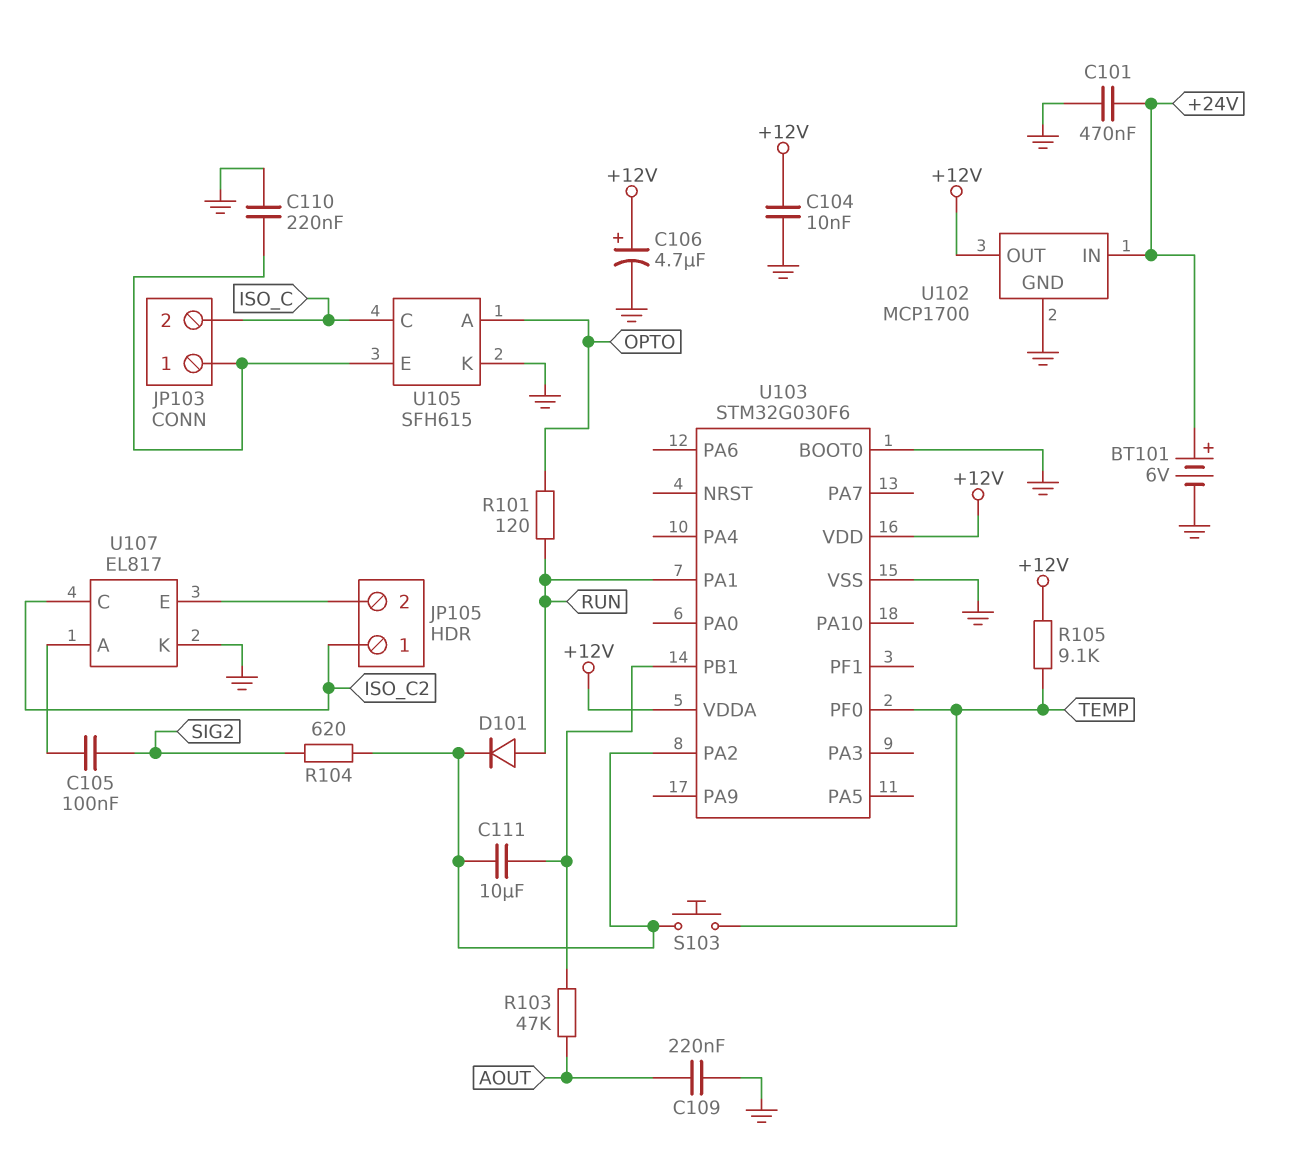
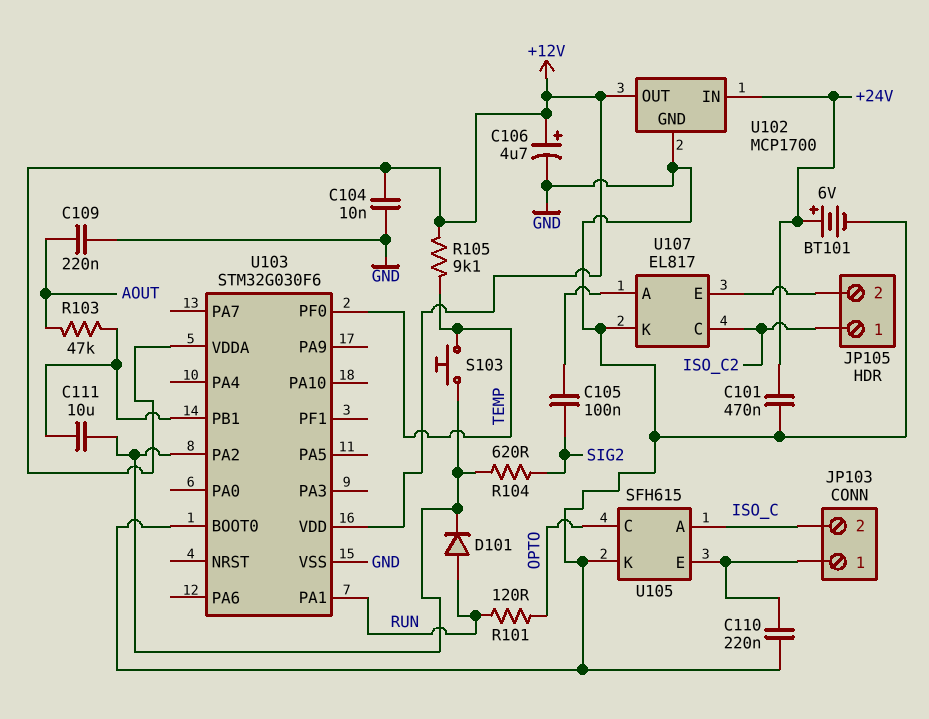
U105 pin A: OPTO -> ISO_C
U105 pin C: ISO_C -> OPTO

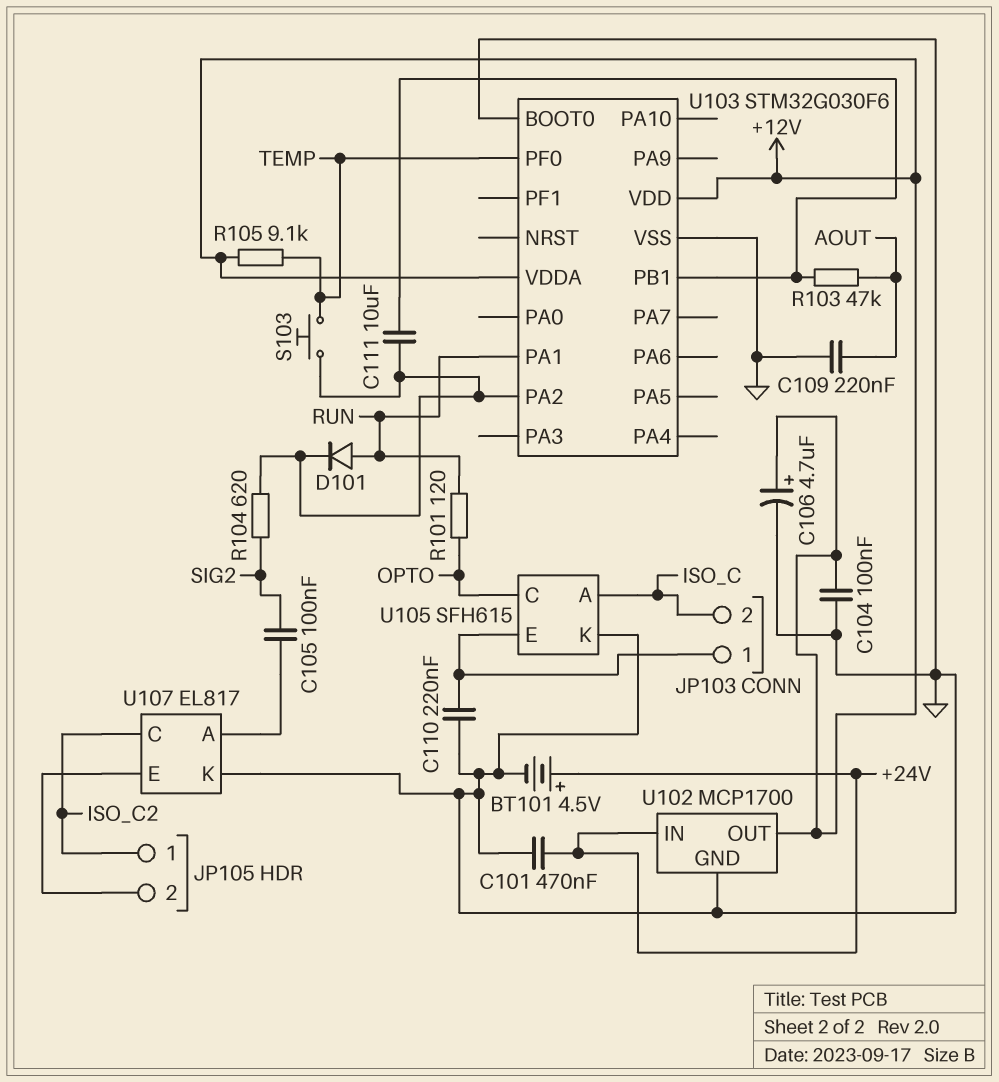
BT101: 6V (plus +24V, minus GND) -> 4.5V (plus +24V, minus GND)
C104: 10nF (+12V, GND) -> 100nF (+12V, GND)

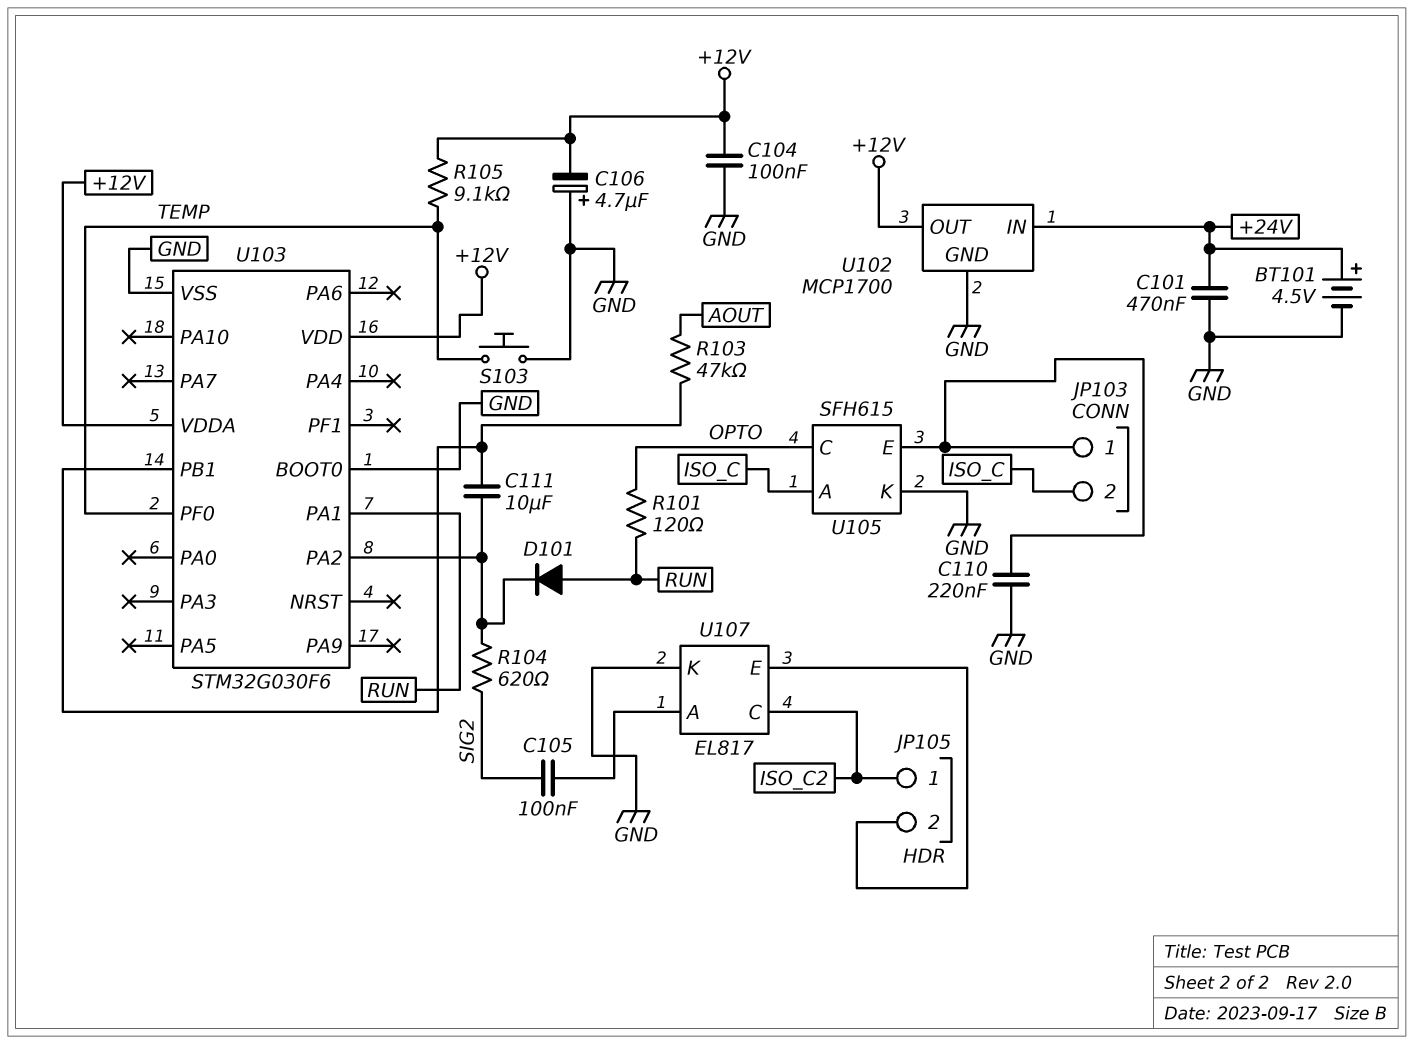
C106: 4.7uF (plus +12V, minus GND) -> 4.7uF (plus GND, minus +12V)
C109: 220nF (AOUT, GND) -> none
S103: button (TEMP, U103/PA2) -> button (GND, TEMP)

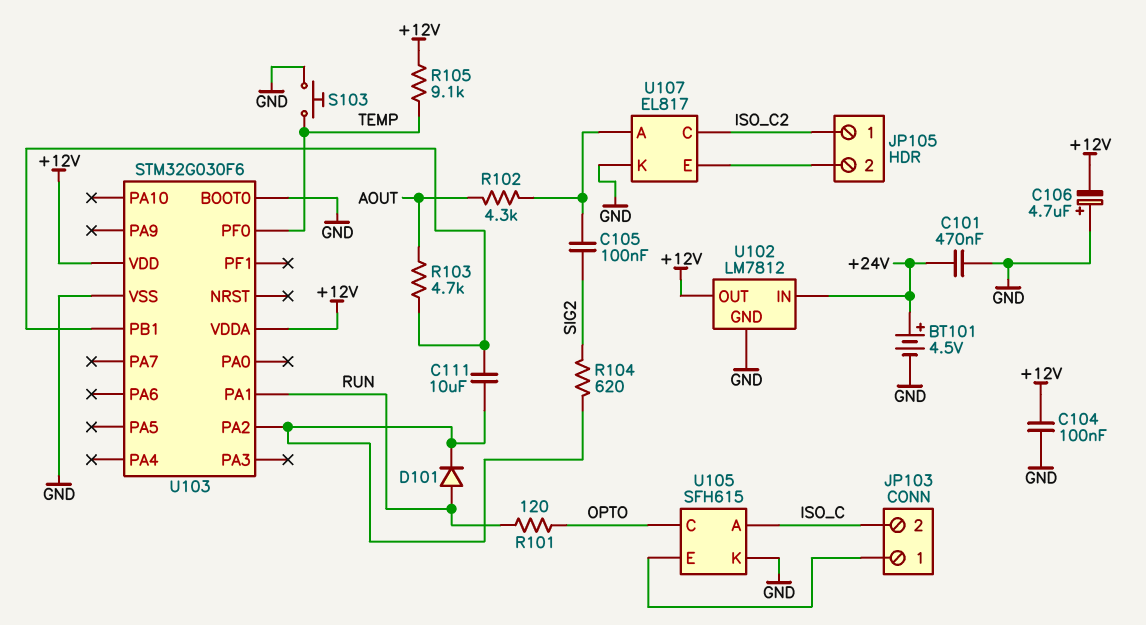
C110: 220nF (GND, JP103/1) -> none
R102: none -> 4.3k (AOUT, U107/A)
R103: 47k (AOUT, U103/PB1) -> 4.7k (AOUT, U103/PB1)
U102: MCP1700 -> LM7812

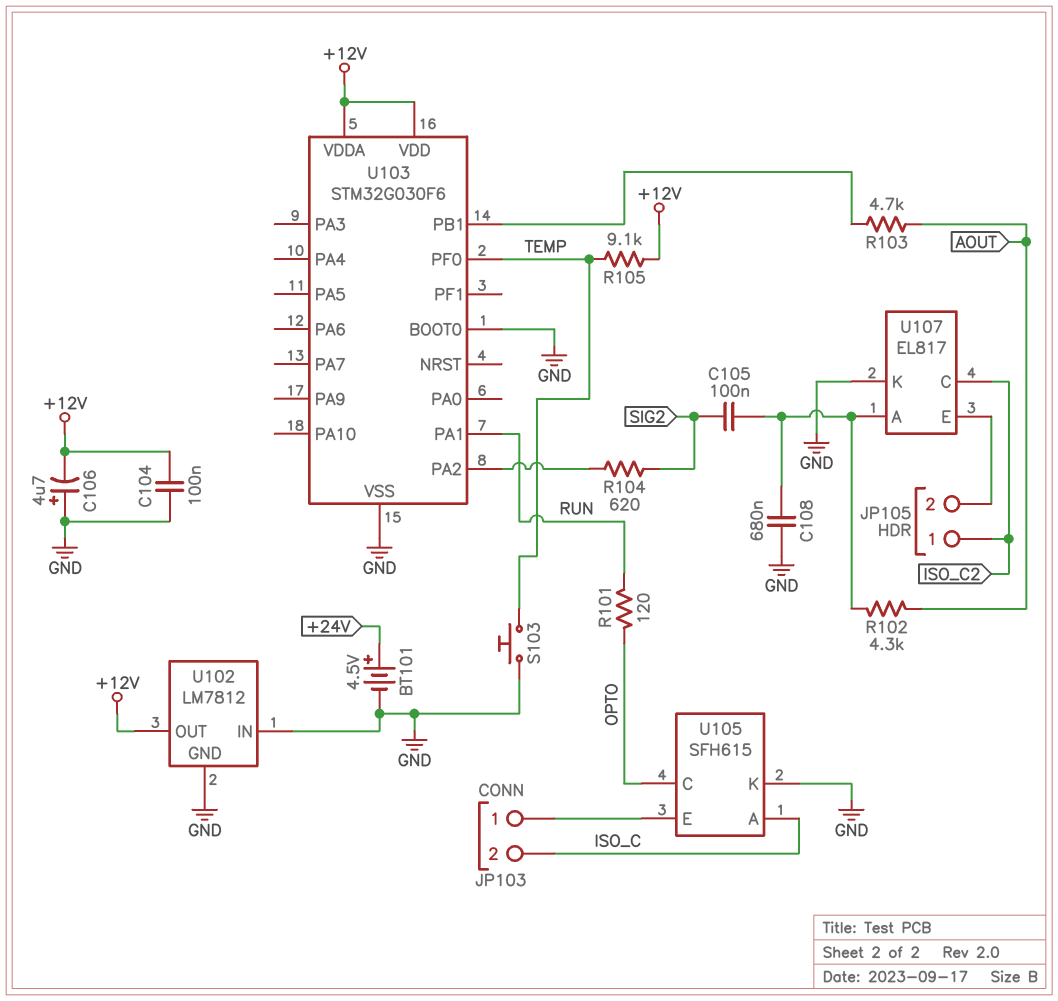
C101: 470nF (+24V, GND) -> none
C108: none -> 680nF (GND, U107/A)
C111: 10uF (U103/PA2, U103/PB1) -> none
D101: diode (A RUN, K U103/PA2) -> none
U102 pin IN: +24V -> GND

